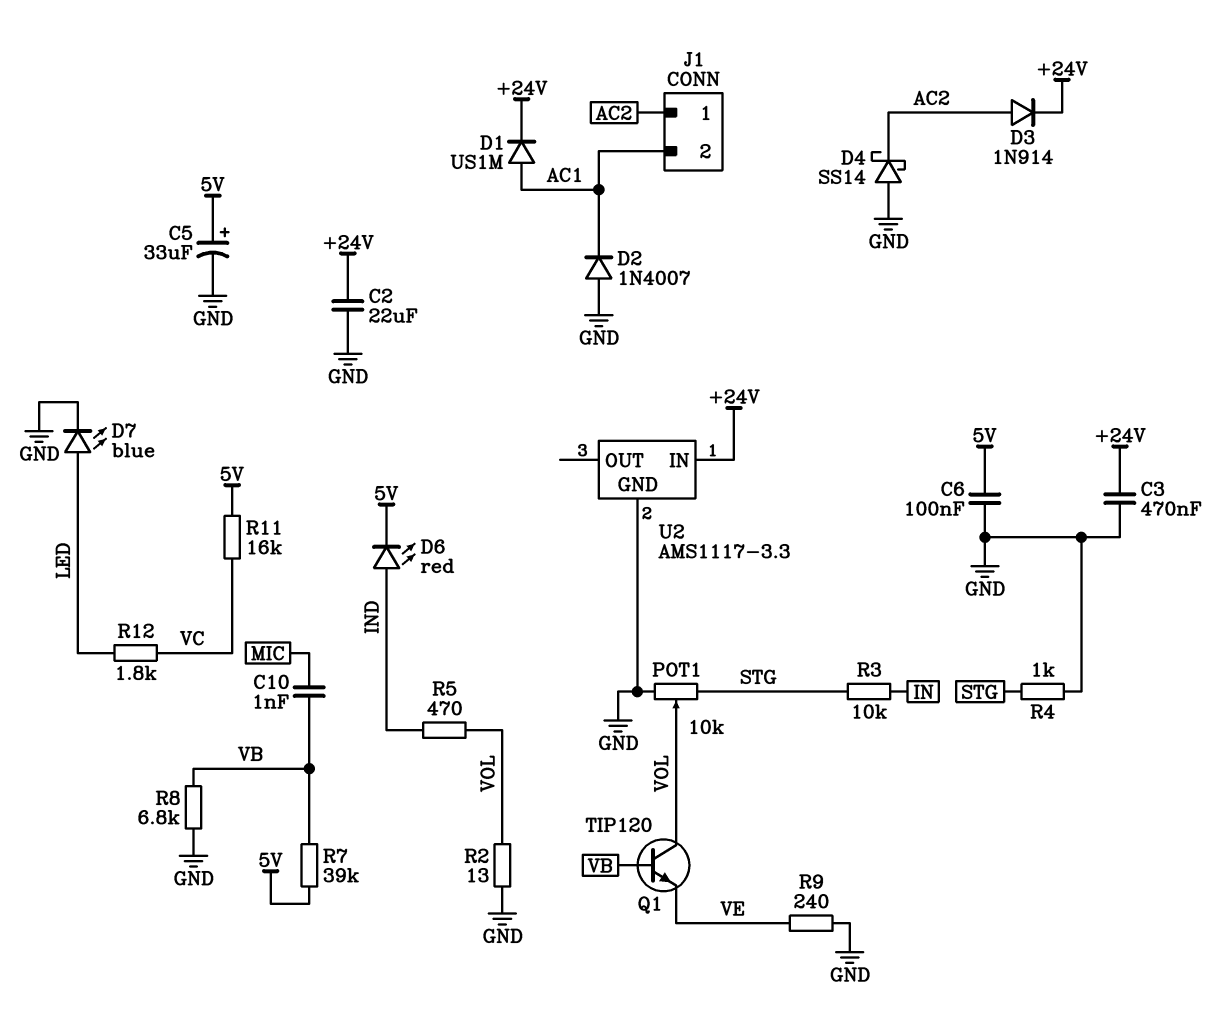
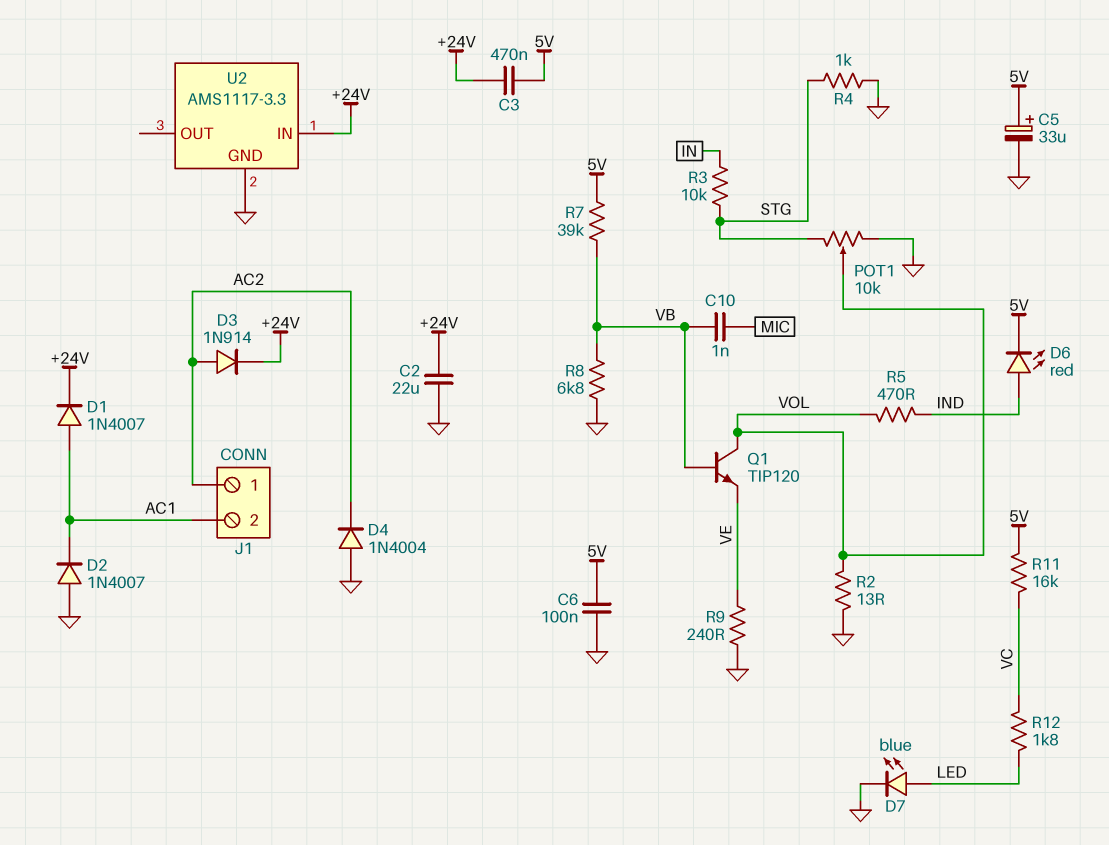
C3: 470nF (+24V, GND) -> 470nF (+24V, 5V)
D1: diode US1M (A AC1, K +24V) -> diode 1N4007 (A AC1, K +24V)
D4: schottky SS14 (A GND, K AC2) -> diode 1N4004 (A GND, K AC2)

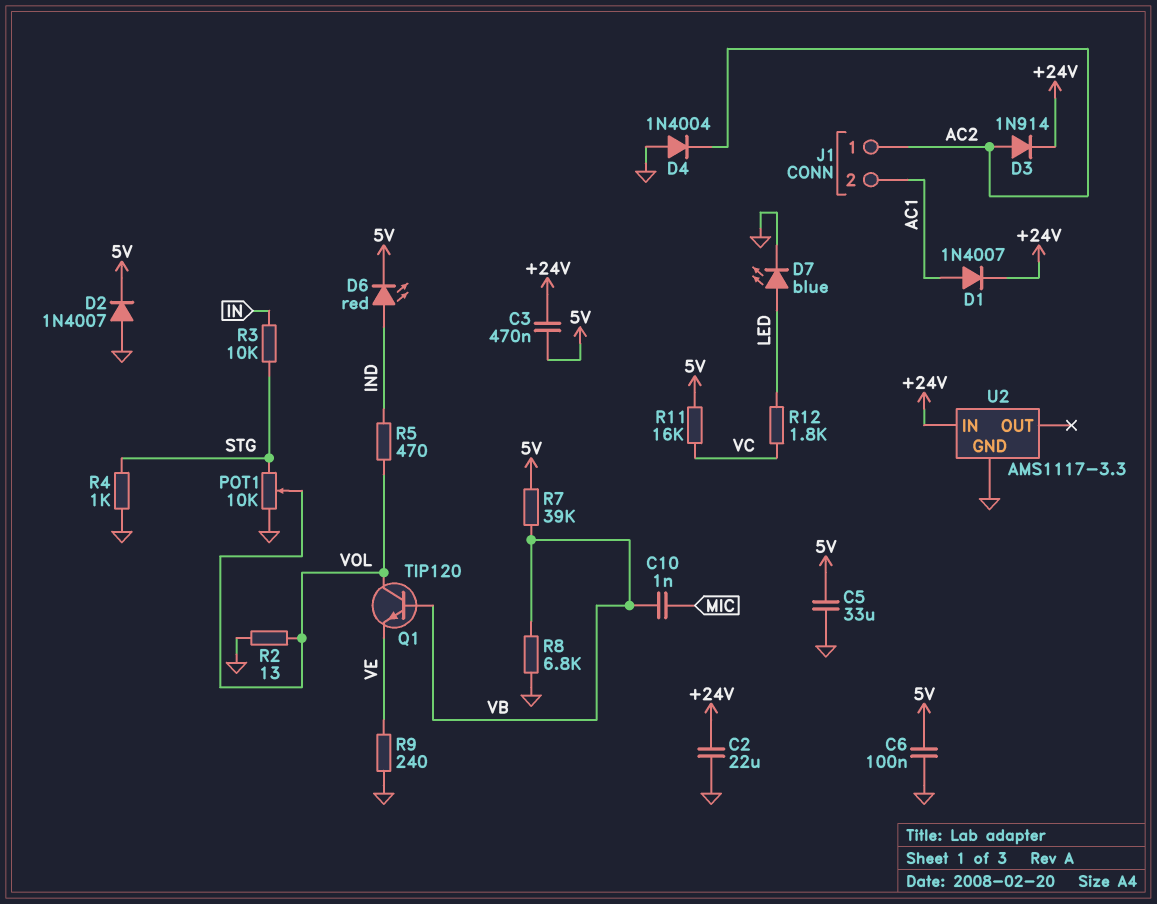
C5: 33uF (plus 5V, minus GND) -> 33uF (5V, GND)
D2: diode 1N4007 (A GND, K AC1) -> diode 1N4007 (A GND, K 5V)

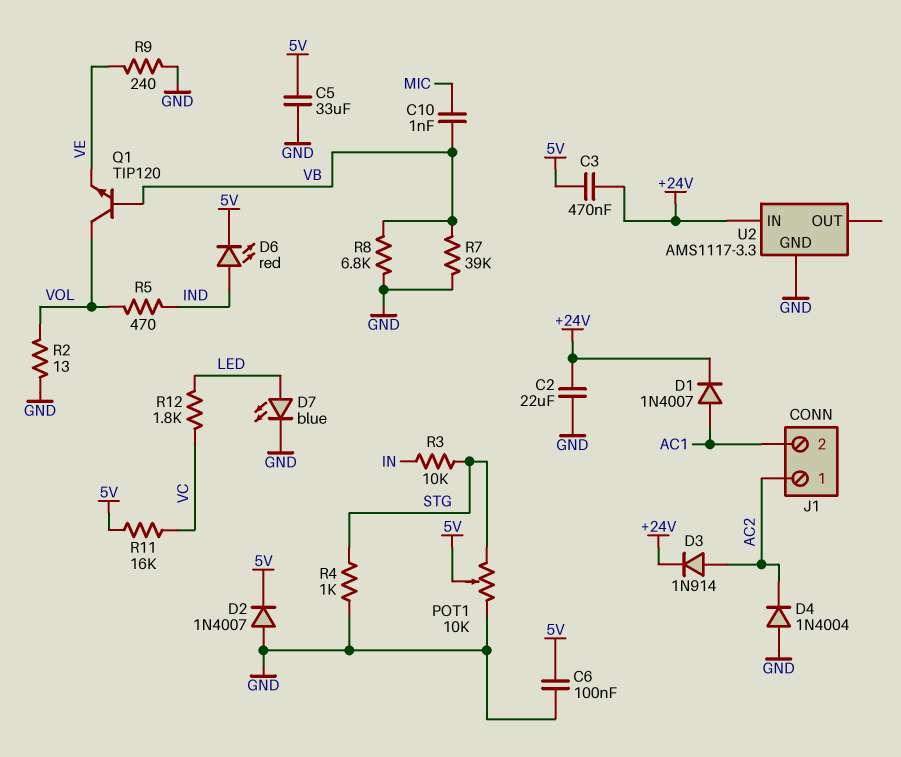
POT1: 10k (GND, STG, wiper VOL) -> 10k (GND, STG, wiper 5V)
R7: 39k (5V, VB) -> 39k (GND, VB)

